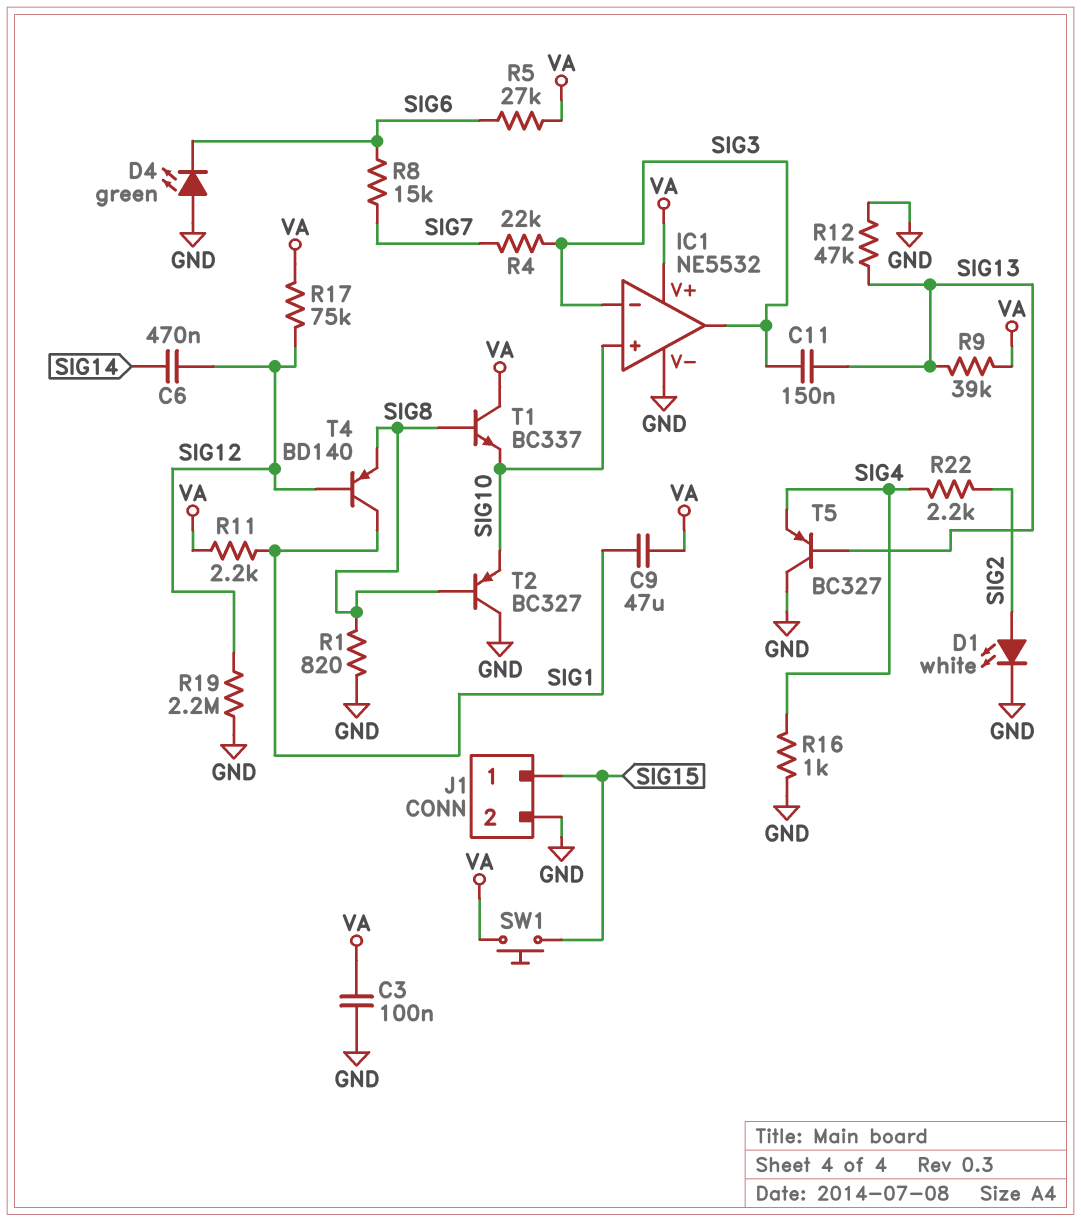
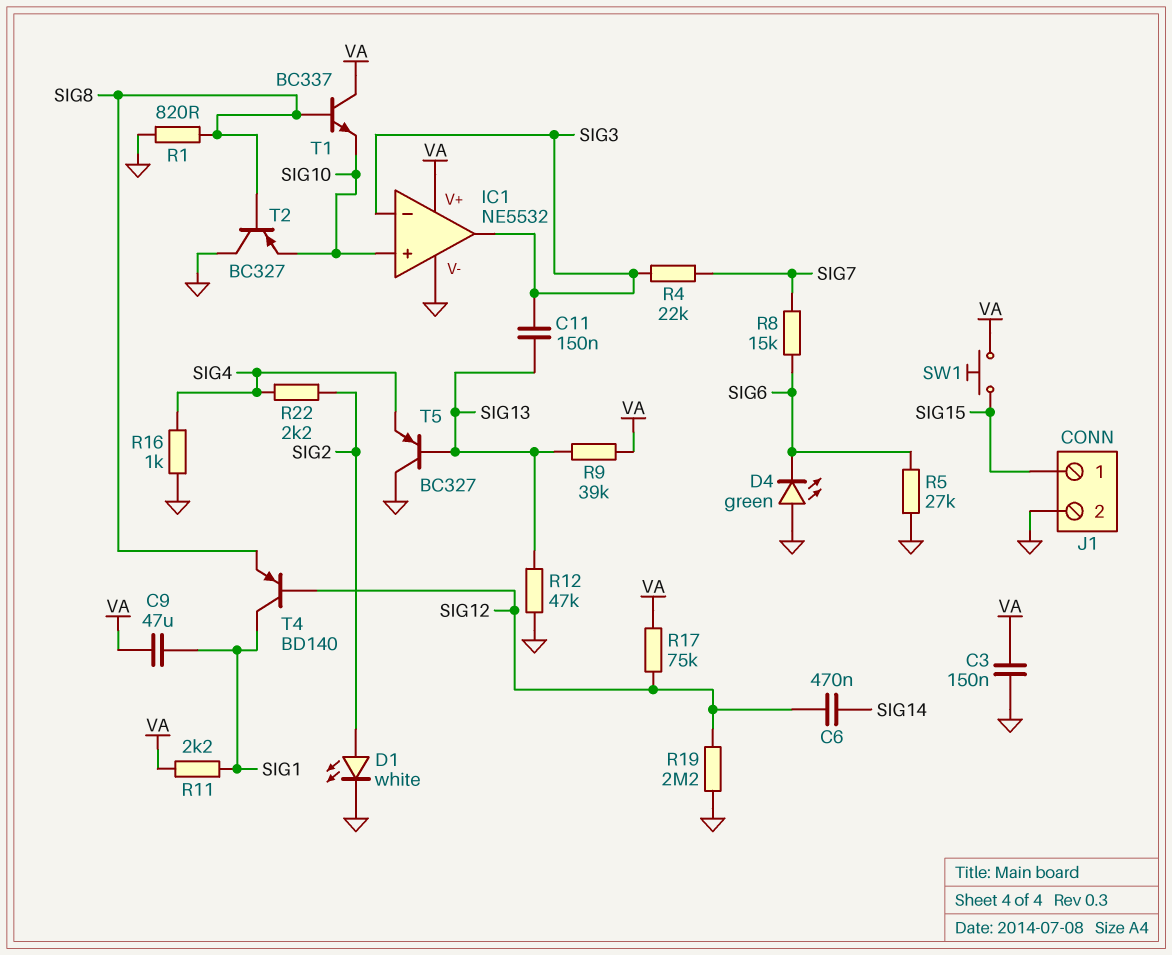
C3: 100nF (GND, VA) -> 150nF (GND, VA)
R5: 27k (SIG6, VA) -> 27k (GND, SIG6)

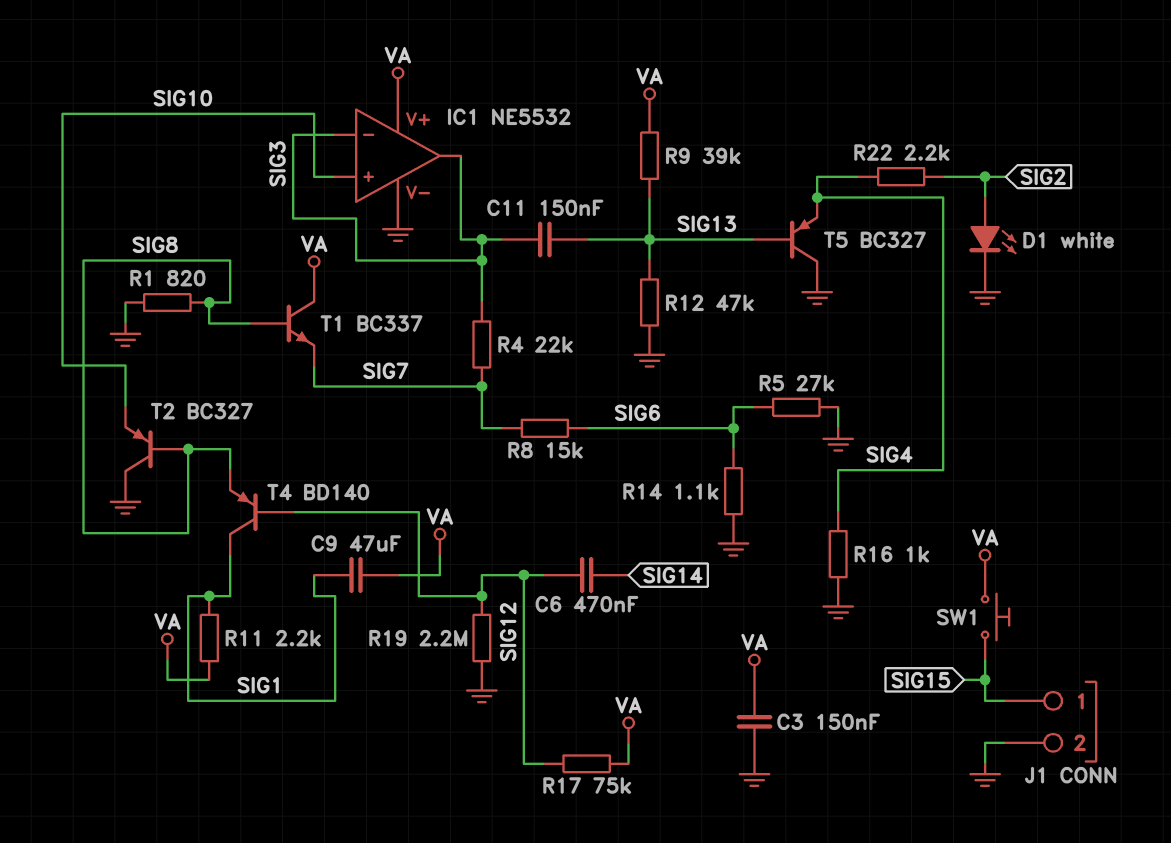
D4: LED green (A GND, K SIG6) -> none
R14: none -> 1.1k (GND, SIG6)
T1: NPN BC337 (B SIG8, C VA, E SIG10) -> NPN BC337 (B SIG8, C VA, E SIG7)

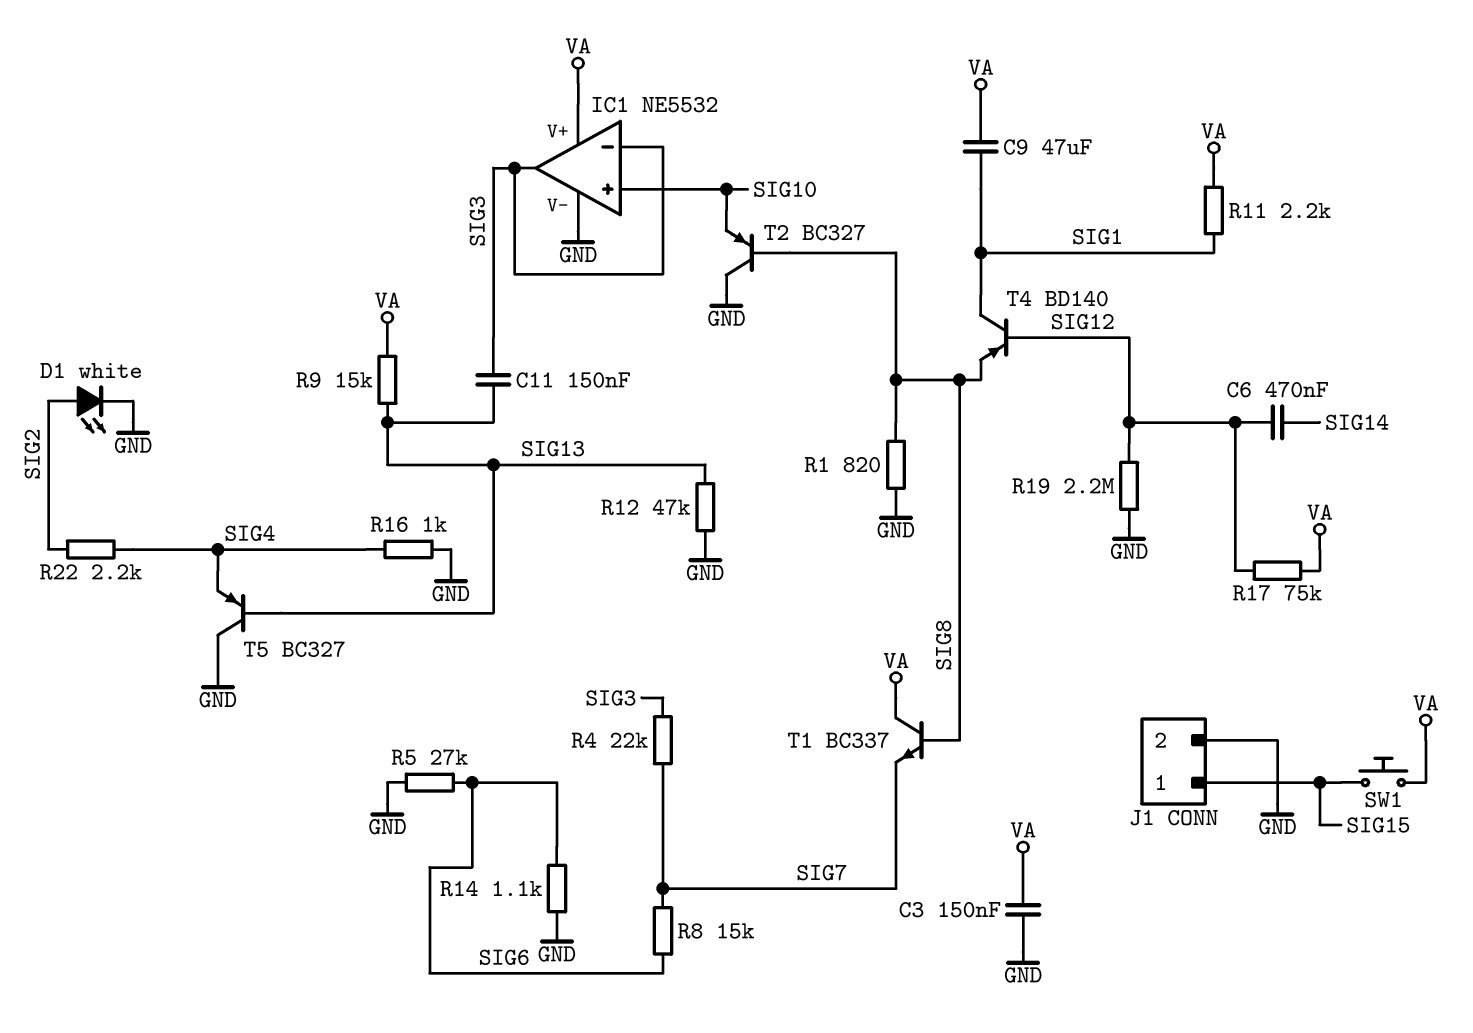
R9: 39k (SIG13, VA) -> 15k (SIG13, VA)

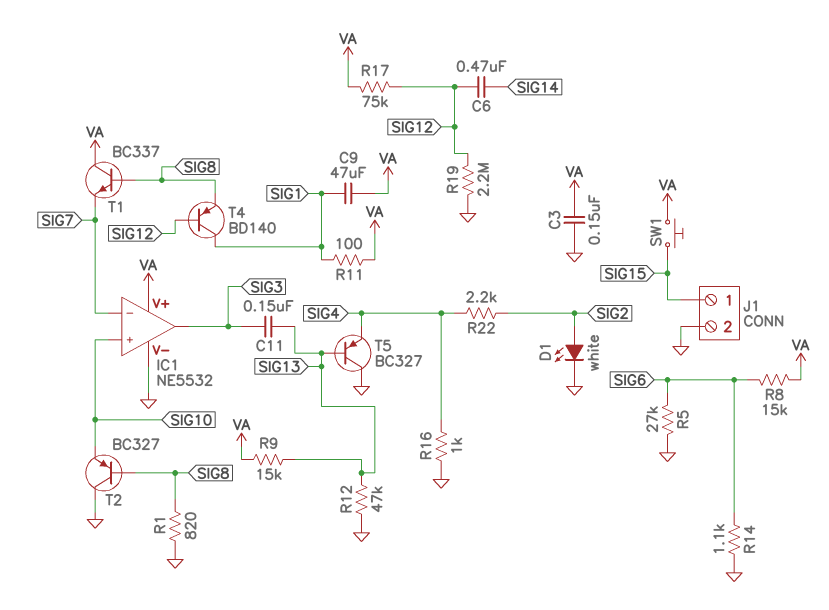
IC1 pin in-: SIG3 -> SIG7
R4: 22k (SIG3, SIG7) -> none
R8: 15k (SIG6, SIG7) -> 15k (SIG6, VA)
R11: 2.2k (SIG1, VA) -> 100 (SIG1, VA)

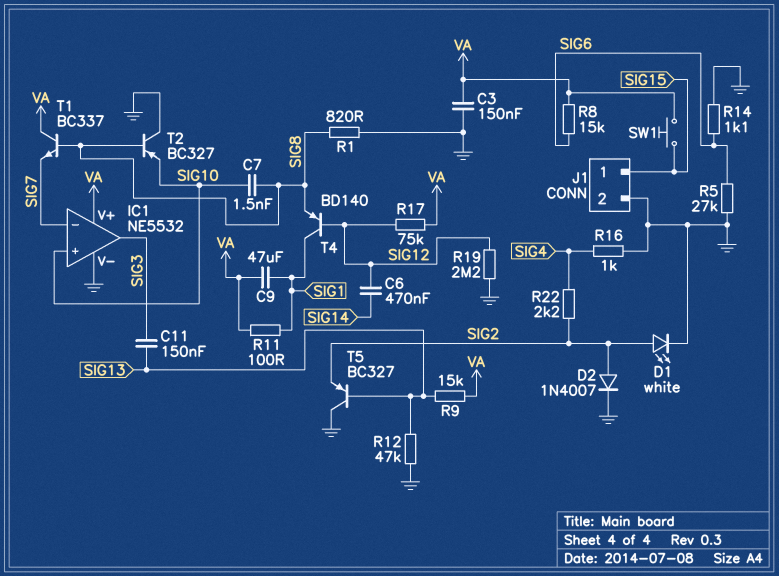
C7: none -> 1.5nF (SIG8, SIG10)
D2: none -> diode 1N4007 (A SIG2, K GND)
T5: PNP BC327 (B SIG13, C GND, E SIG4) -> PNP BC327 (B SIG13, C GND, E SIG2)

